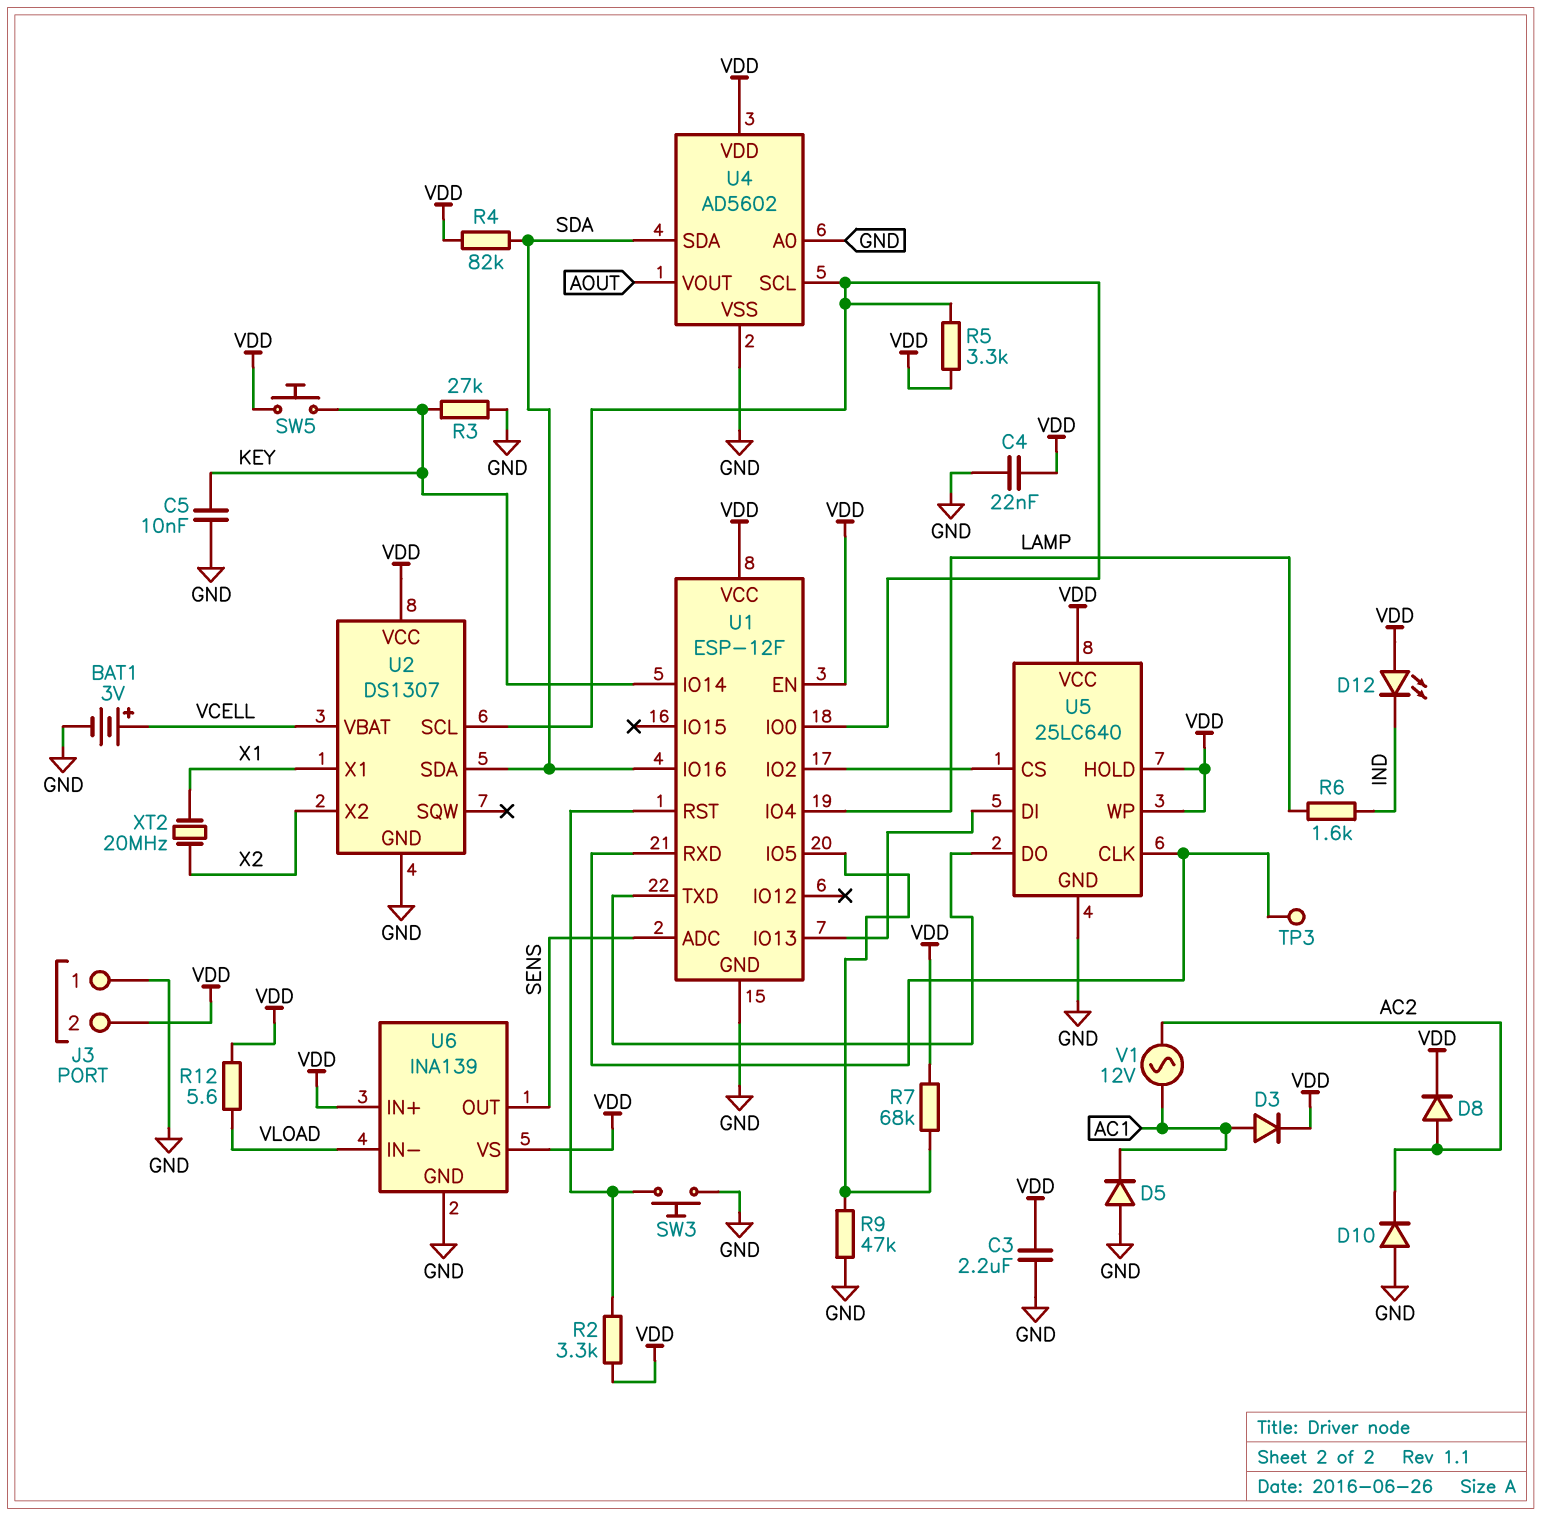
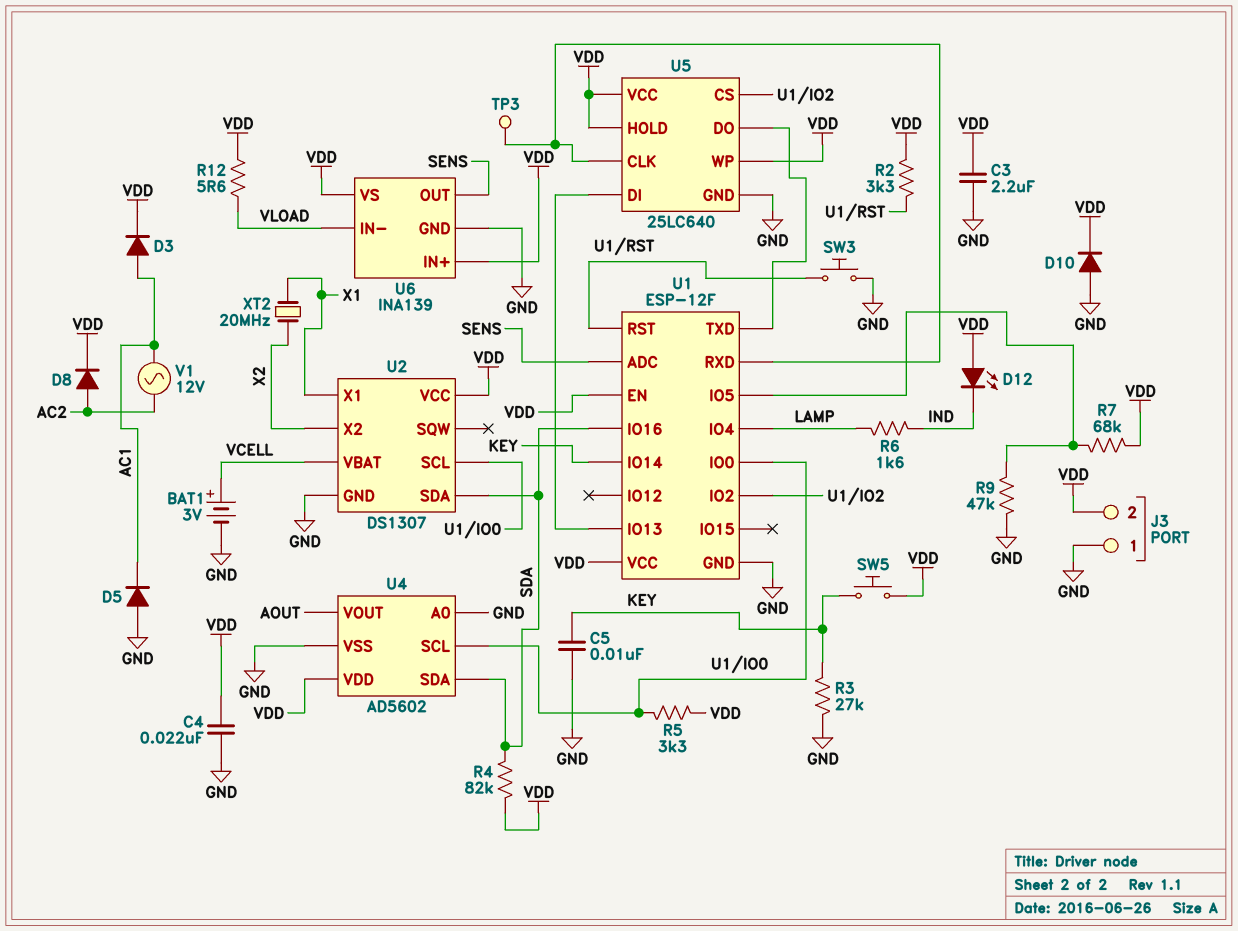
D10: diode (A GND, K AC2) -> diode (A GND, K VDD)

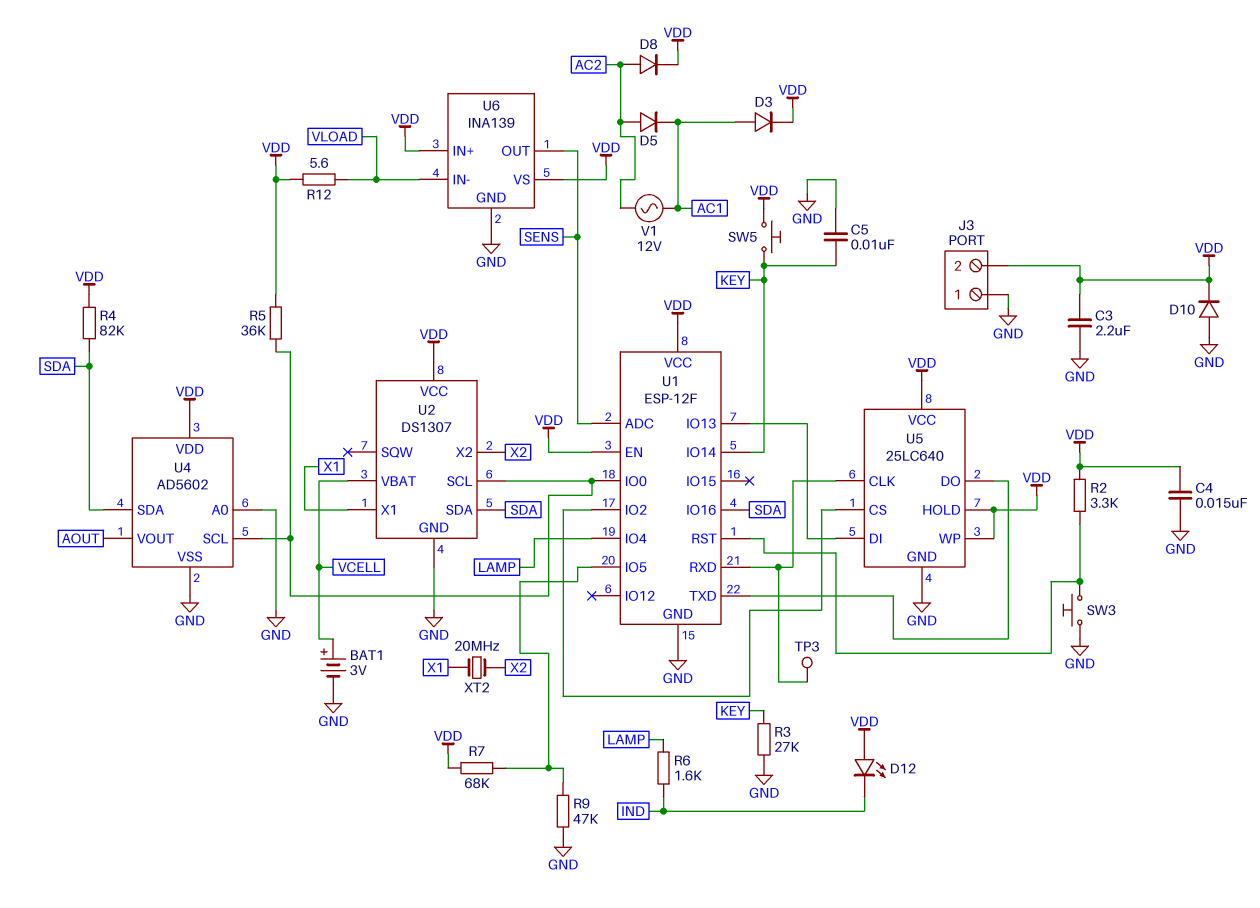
C4: 22nF (GND, VDD) -> 15nF (GND, VDD)
D5: diode (A GND, K AC1) -> diode (A AC2, K AC1)
R5: 3.3k (U1/IO0, VDD) -> 36k (U1/IO0, VDD)

